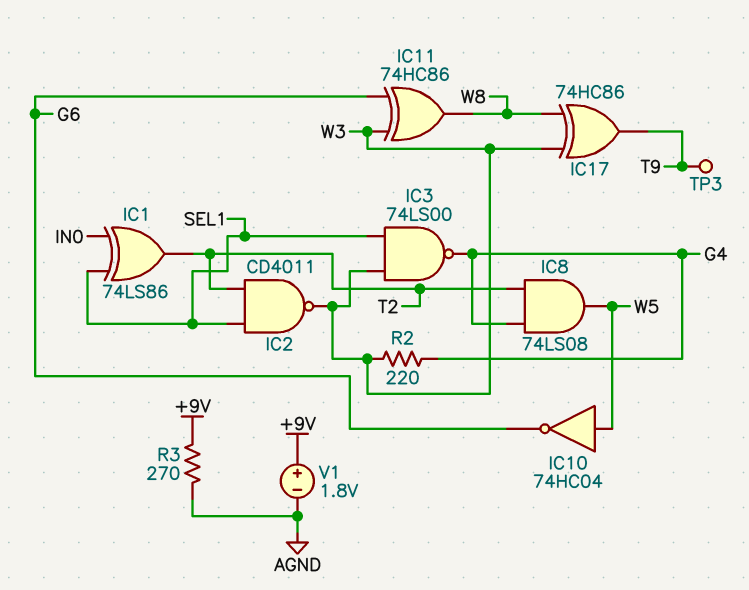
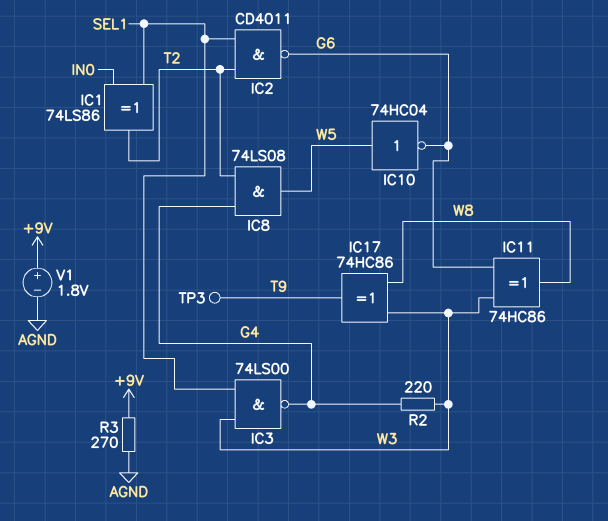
IC2: NAND CD4011 (in SEL1, in T2, out W3) -> NAND CD4011 (in SEL1, in T2, out G6)

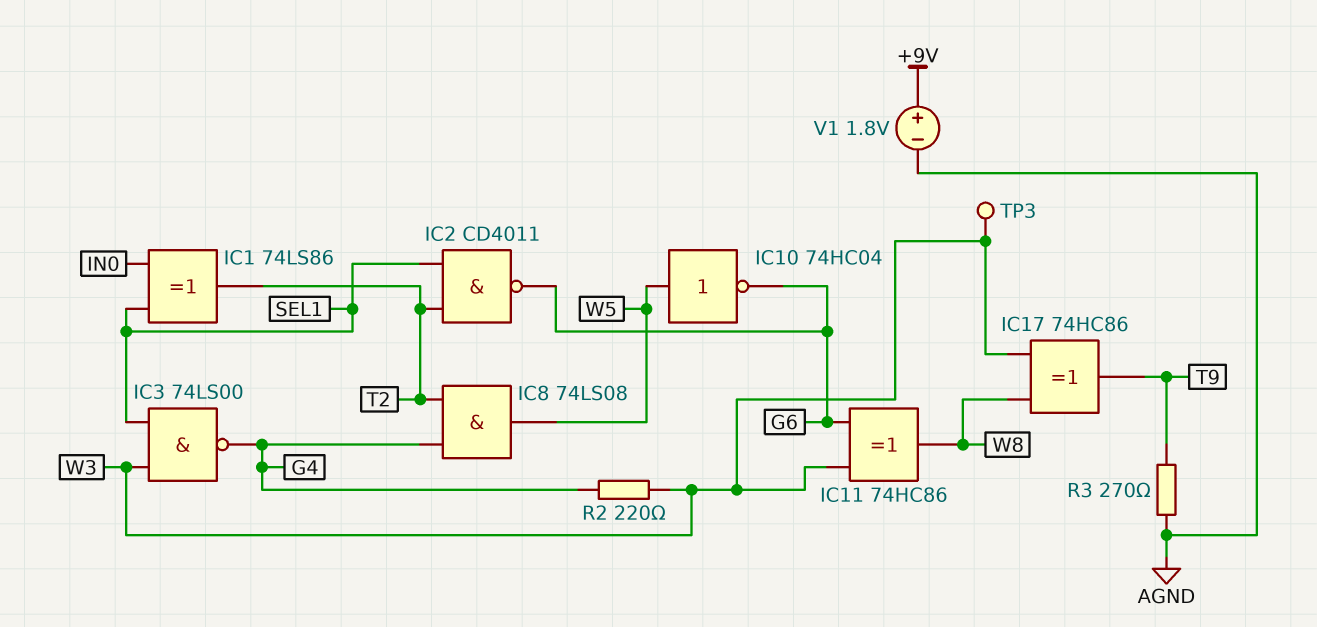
R3: 270 (+9V, AGND) -> 270 (AGND, T9)
TP3: test point (T9) -> test point (W3)

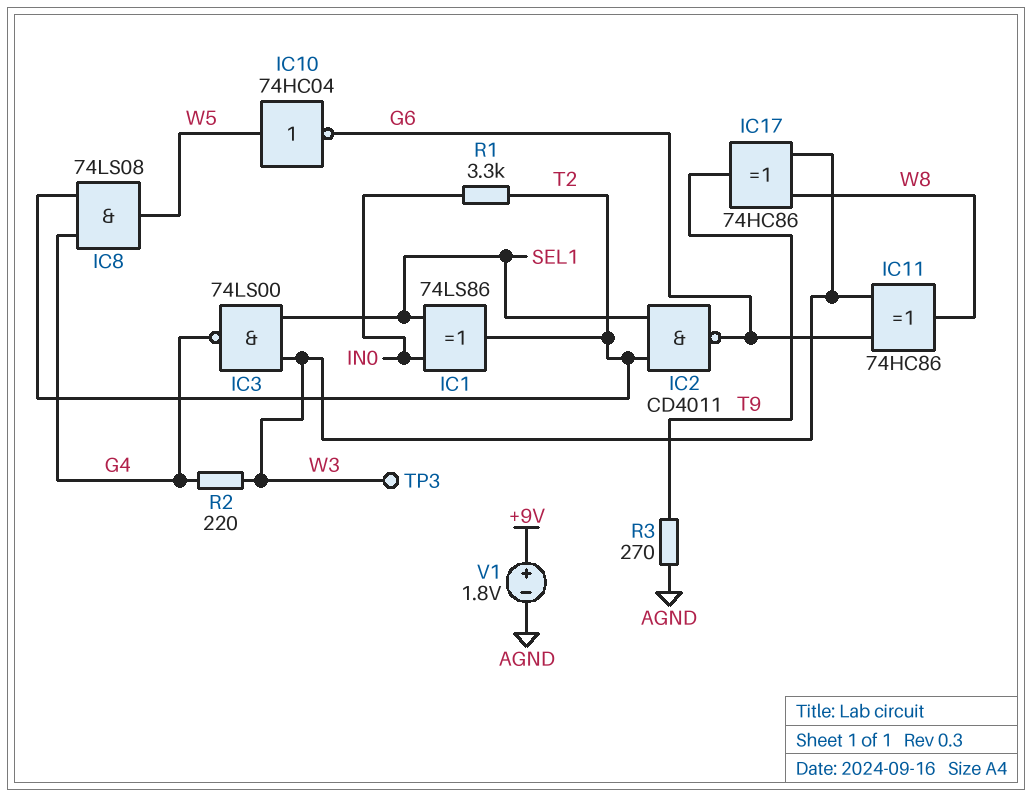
R1: none -> 3.3k (IN0, T2)

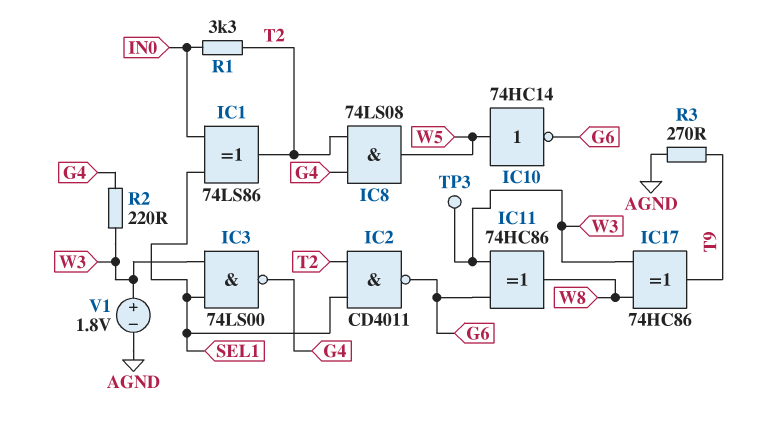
IC10: NOT 74HC04 (in W5, out G6) -> NOT 74HC14 (in W5, out G6)
V1: 1.8V (plus +9V, minus AGND) -> 1.8V (plus W3, minus AGND)

